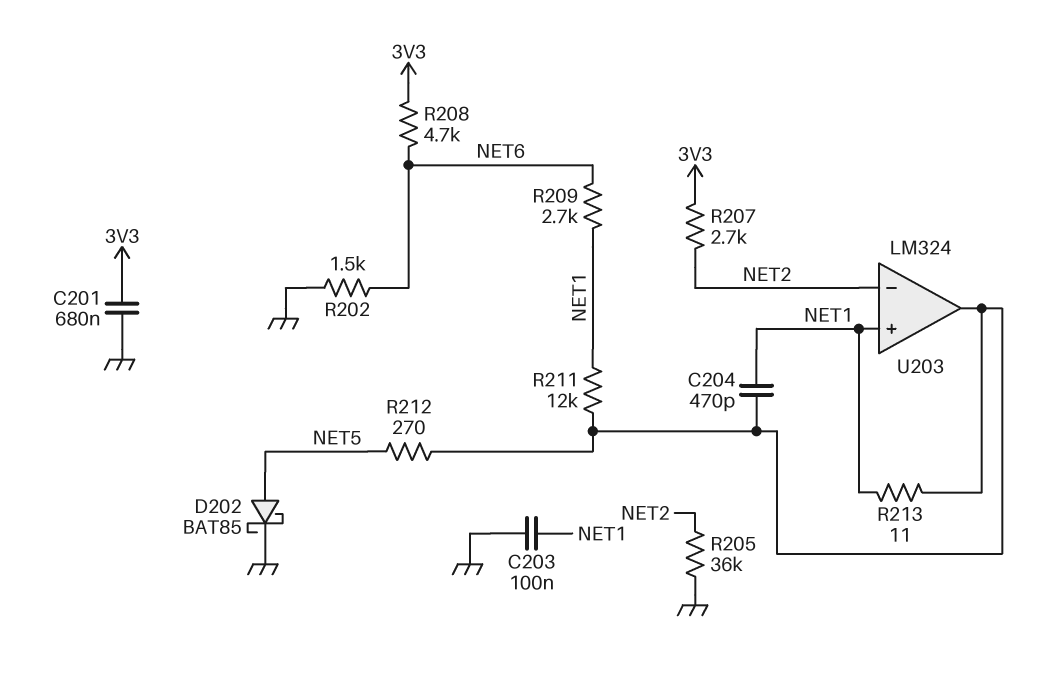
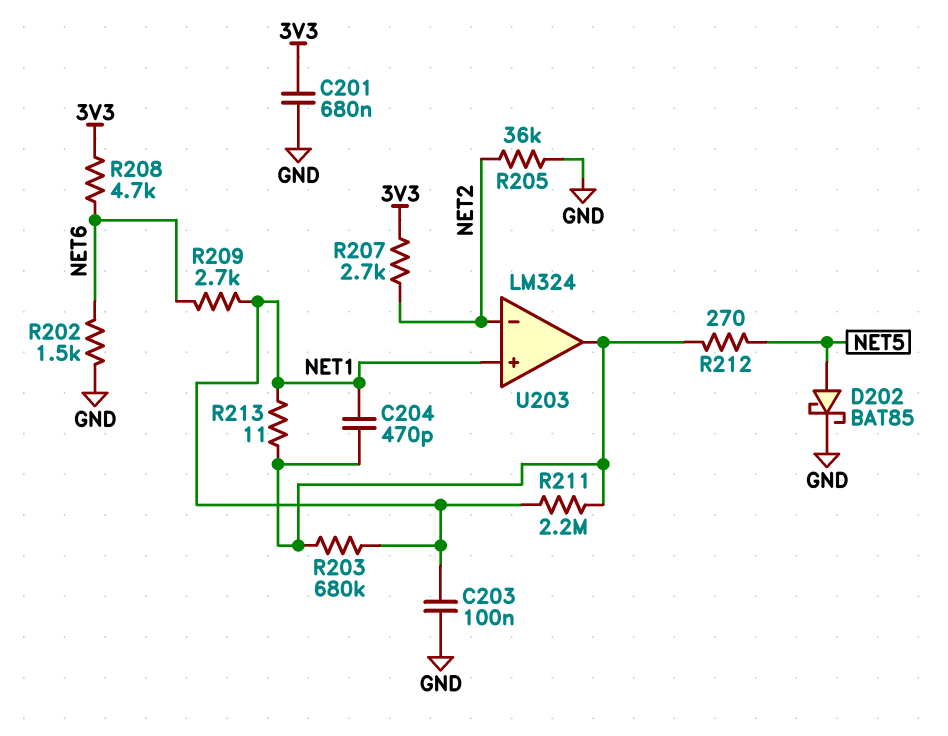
R203: none -> 680k (NET1, U203/out)
R211: 12k (NET1, U203/out) -> 2.2M (NET1, U203/out)

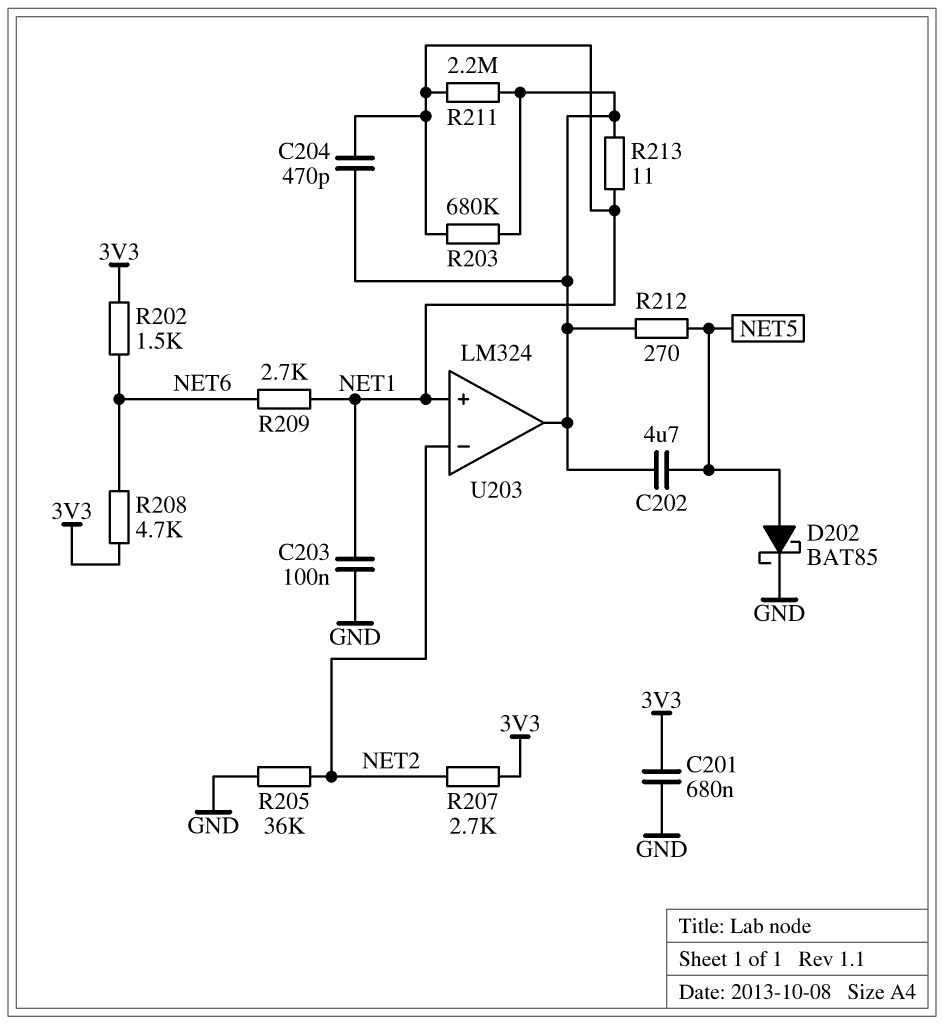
C202: none -> 4.7uF (NET5, U203/out)
R202: 1.5k (GND, NET6) -> 1.5k (3V3, NET6)

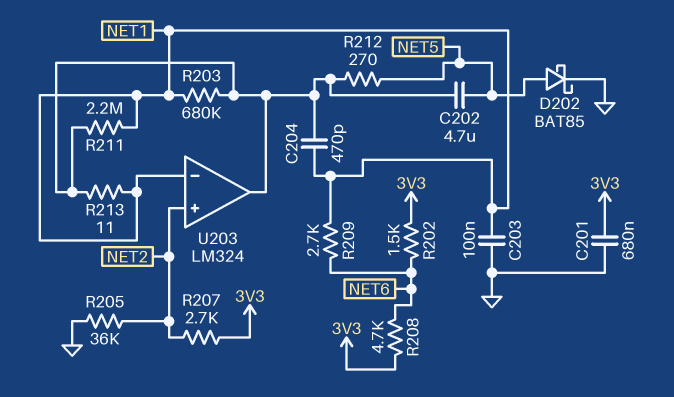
U203 pin in+: NET1 -> NET2
U203 pin in-: NET2 -> NET1

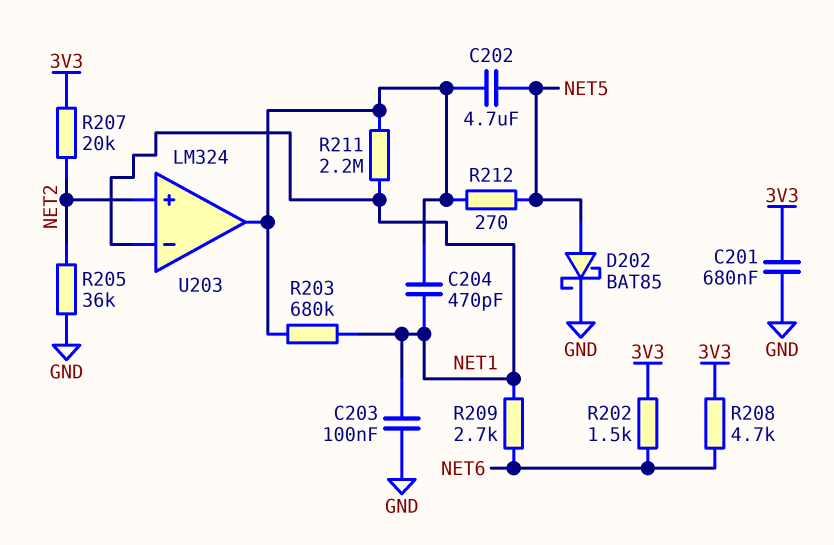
R207: 2.7k (3V3, NET2) -> 20k (3V3, NET2)
R213: 11 (NET1, U203/out) -> none

